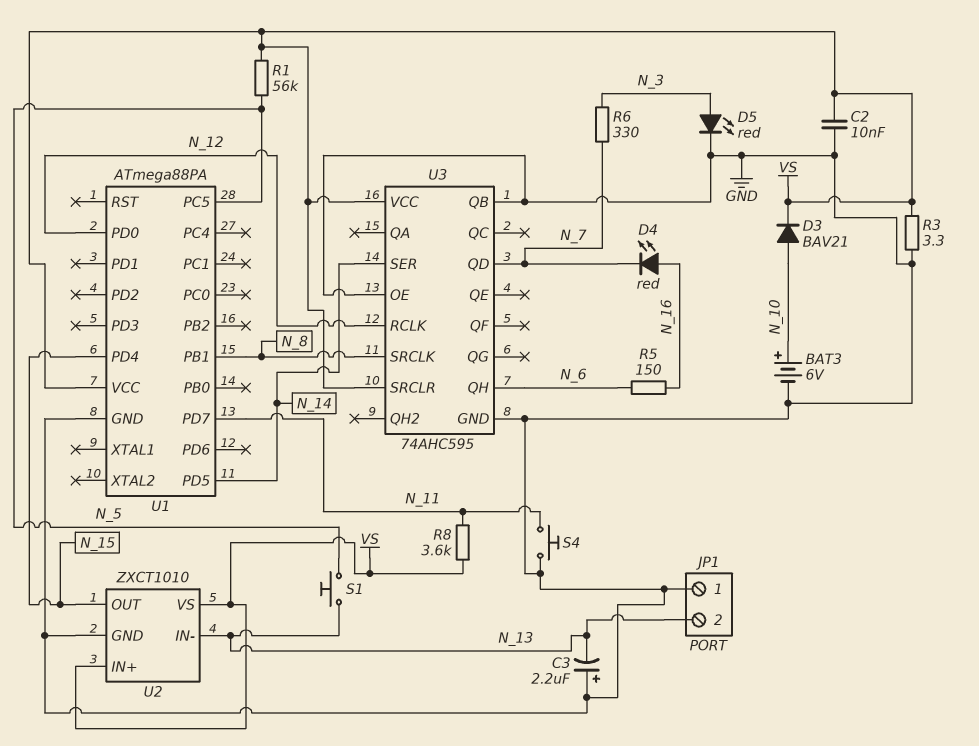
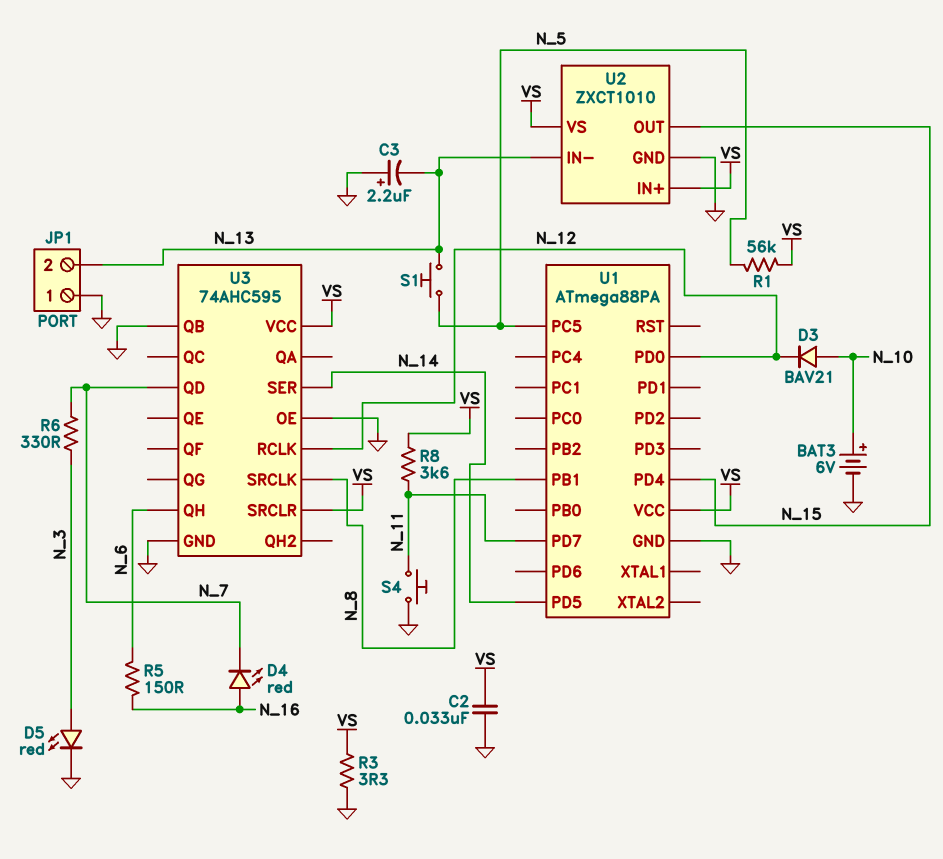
C2: 10nF (GND, VS) -> 33nF (GND, VS)
D3: diode BAV21 (A N_10, K VS) -> diode BAV21 (A N_10, K N_12)

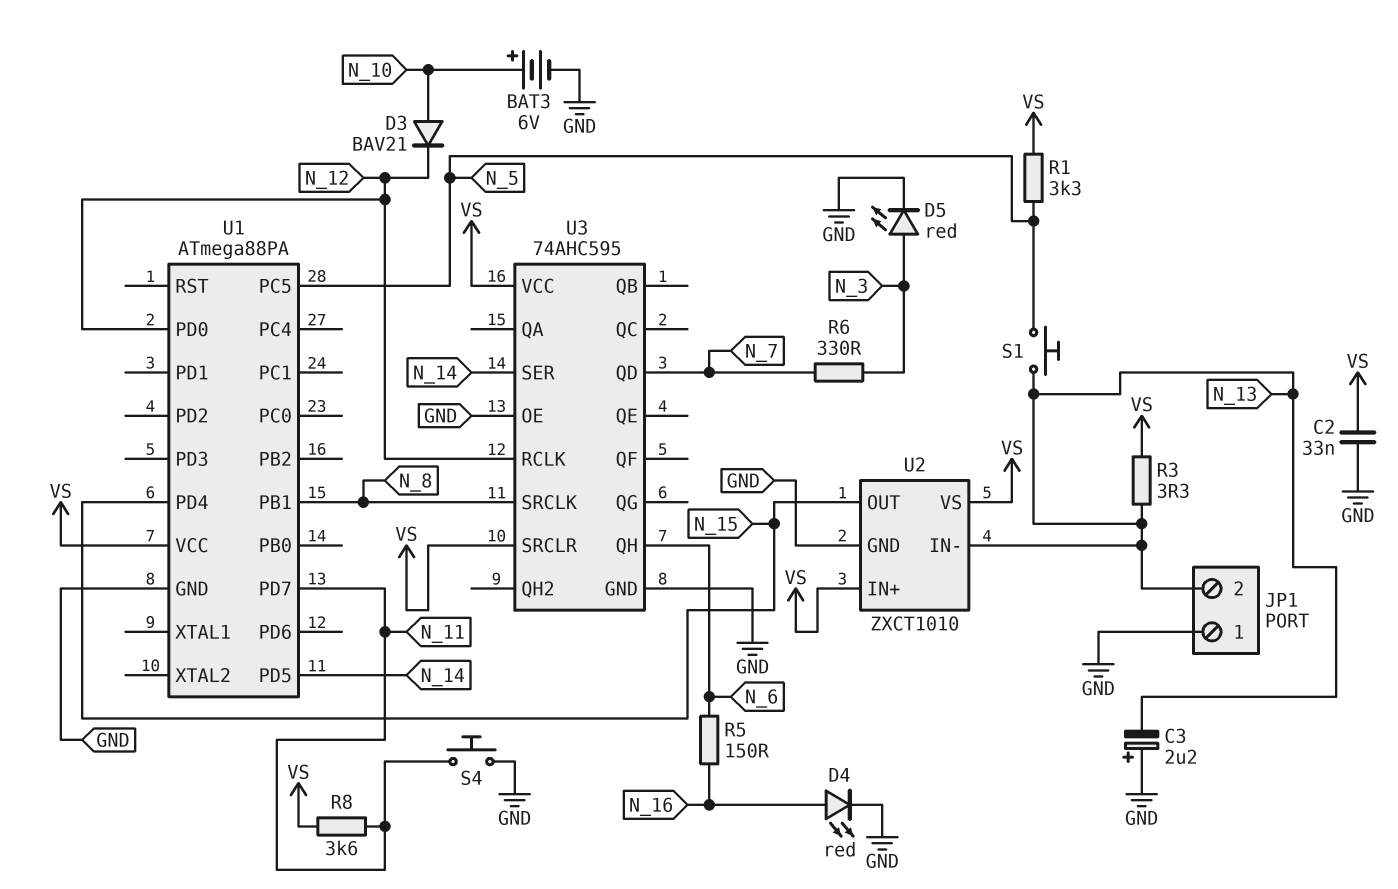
D4: LED red (A N_16, K N_7) -> LED red (A N_16, K GND)
R1: 56k (N_5, VS) -> 3.3k (N_5, VS)
R3: 3.3 (GND, VS) -> 3.3 (N_13, VS)
U3 pin QB: GND -> none

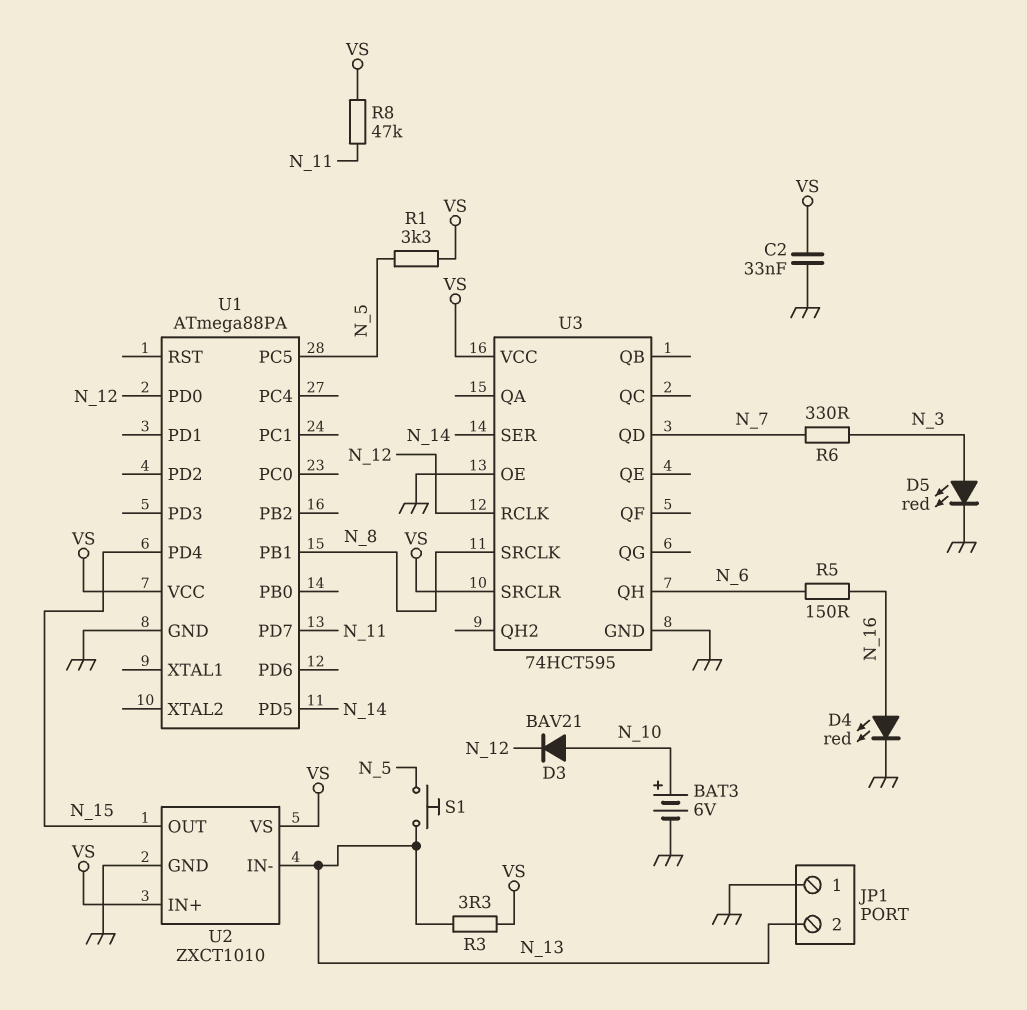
C3: 2.2uF (plus GND, minus N_13) -> none
R8: 3.6k (N_11, VS) -> 47k (N_11, VS)
S4: button (GND, N_11) -> none
U3: 74AHC595 -> 74HCT595

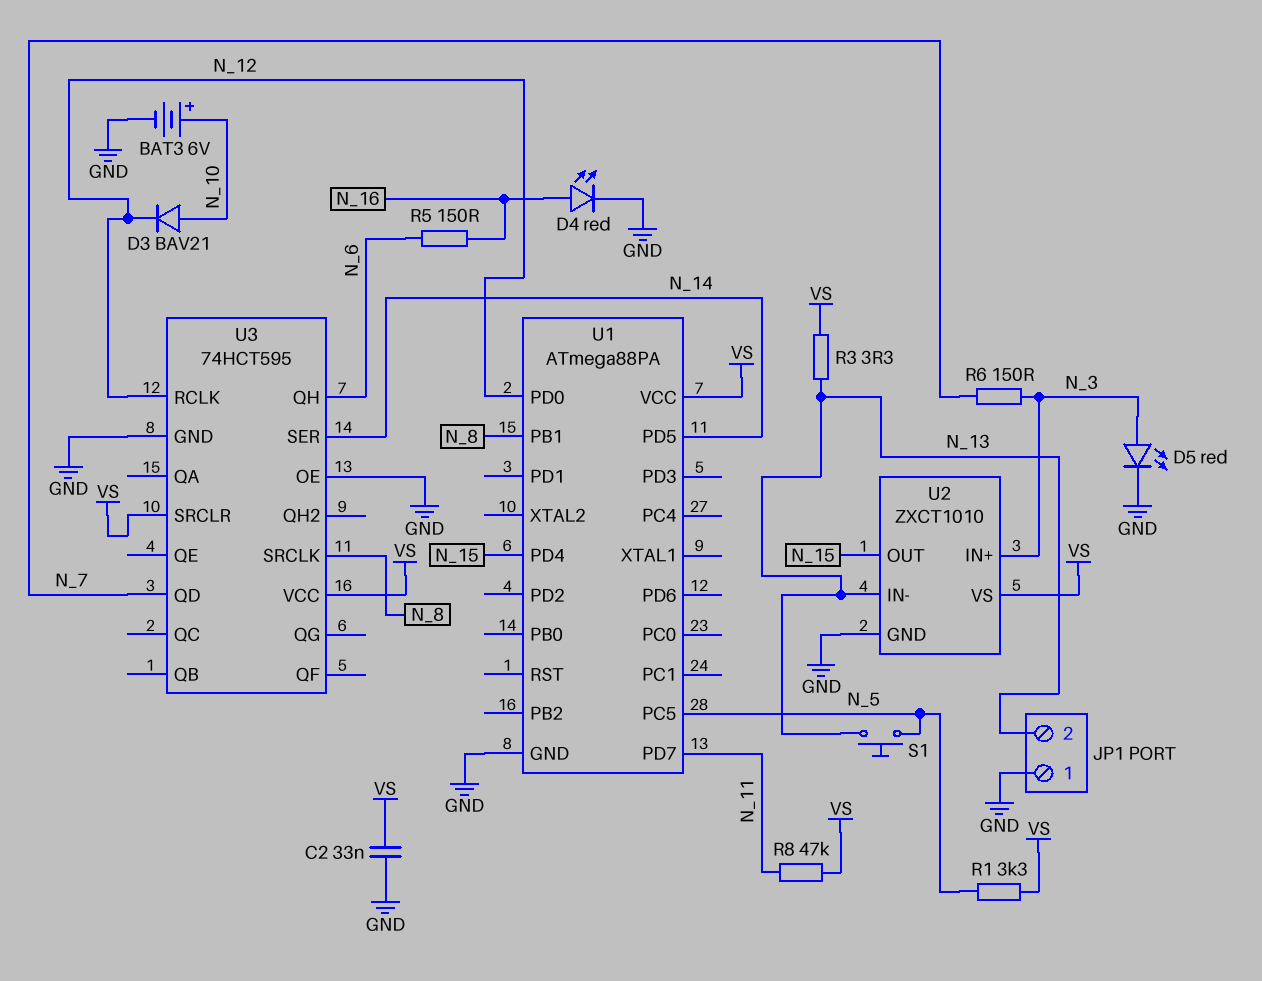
R6: 330 (N_3, N_7) -> 150 (N_3, N_7)
U2 pin IN+: VS -> N_3

